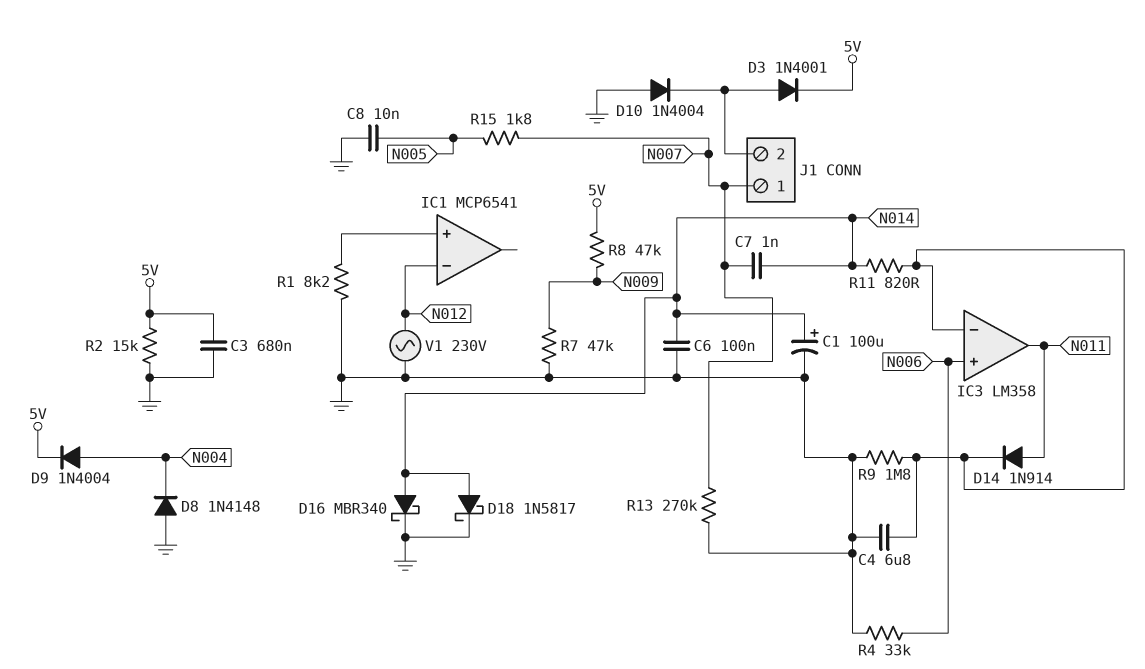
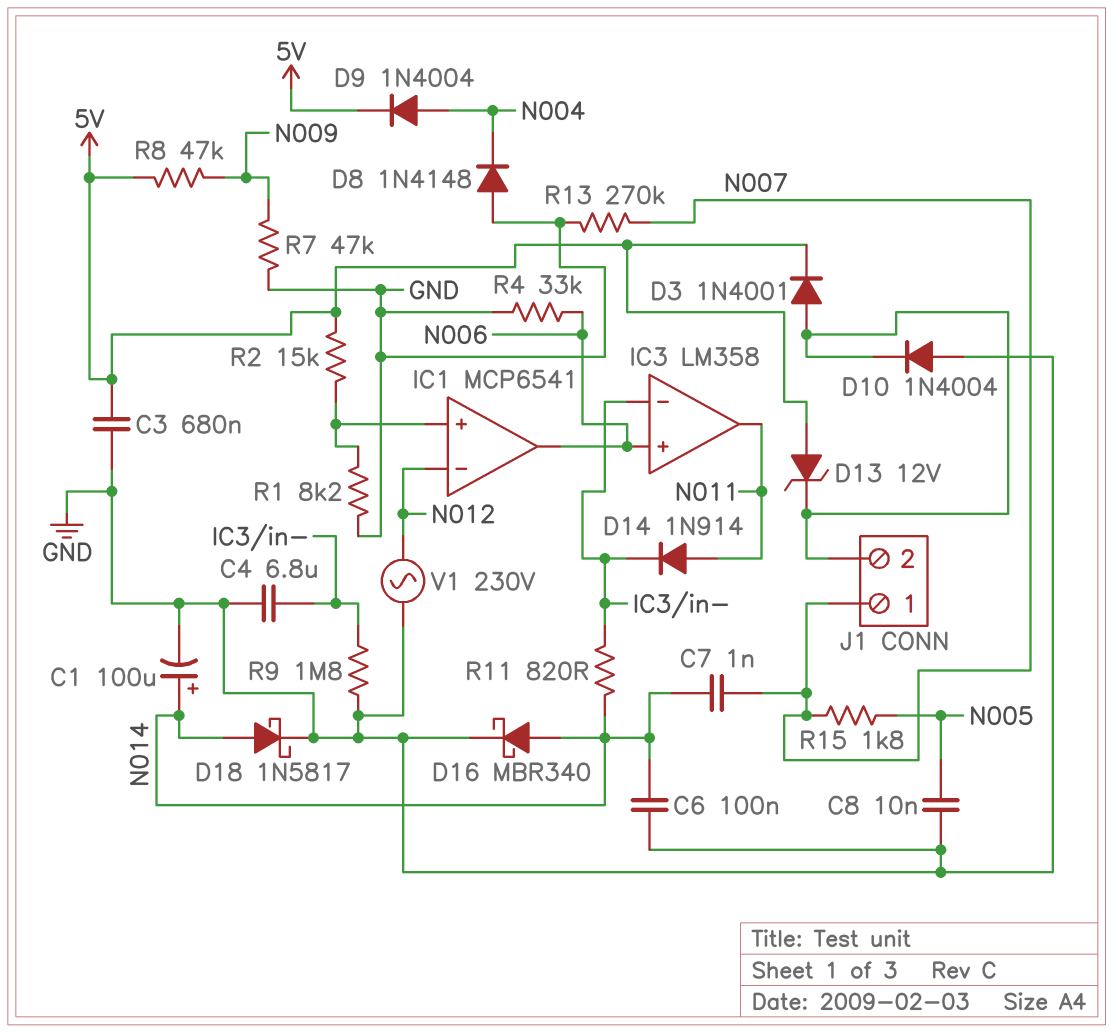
D13: none -> zener 12V (A 5V, K J1/2)
IC1 pin out: none -> N006
R2: 15k (5V, GND) -> 15k (5V, IC1/in+)

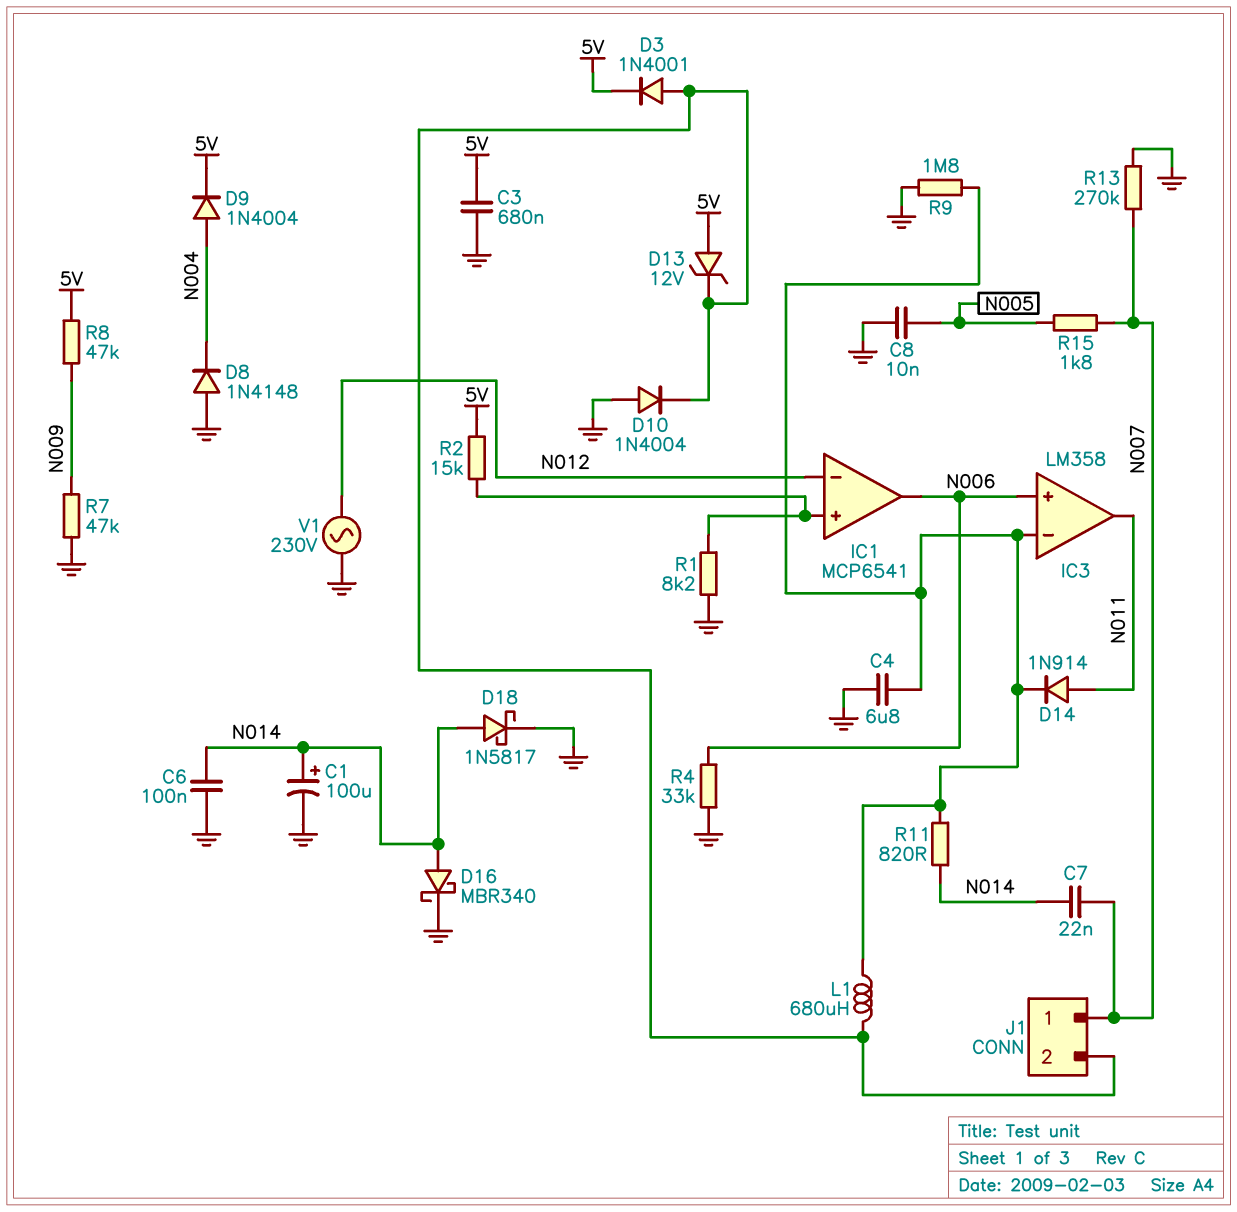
C7: 1nF (N007, N014) -> 22nF (N007, N014)
L1: none -> 680uH (IC3/in-, J1/2)

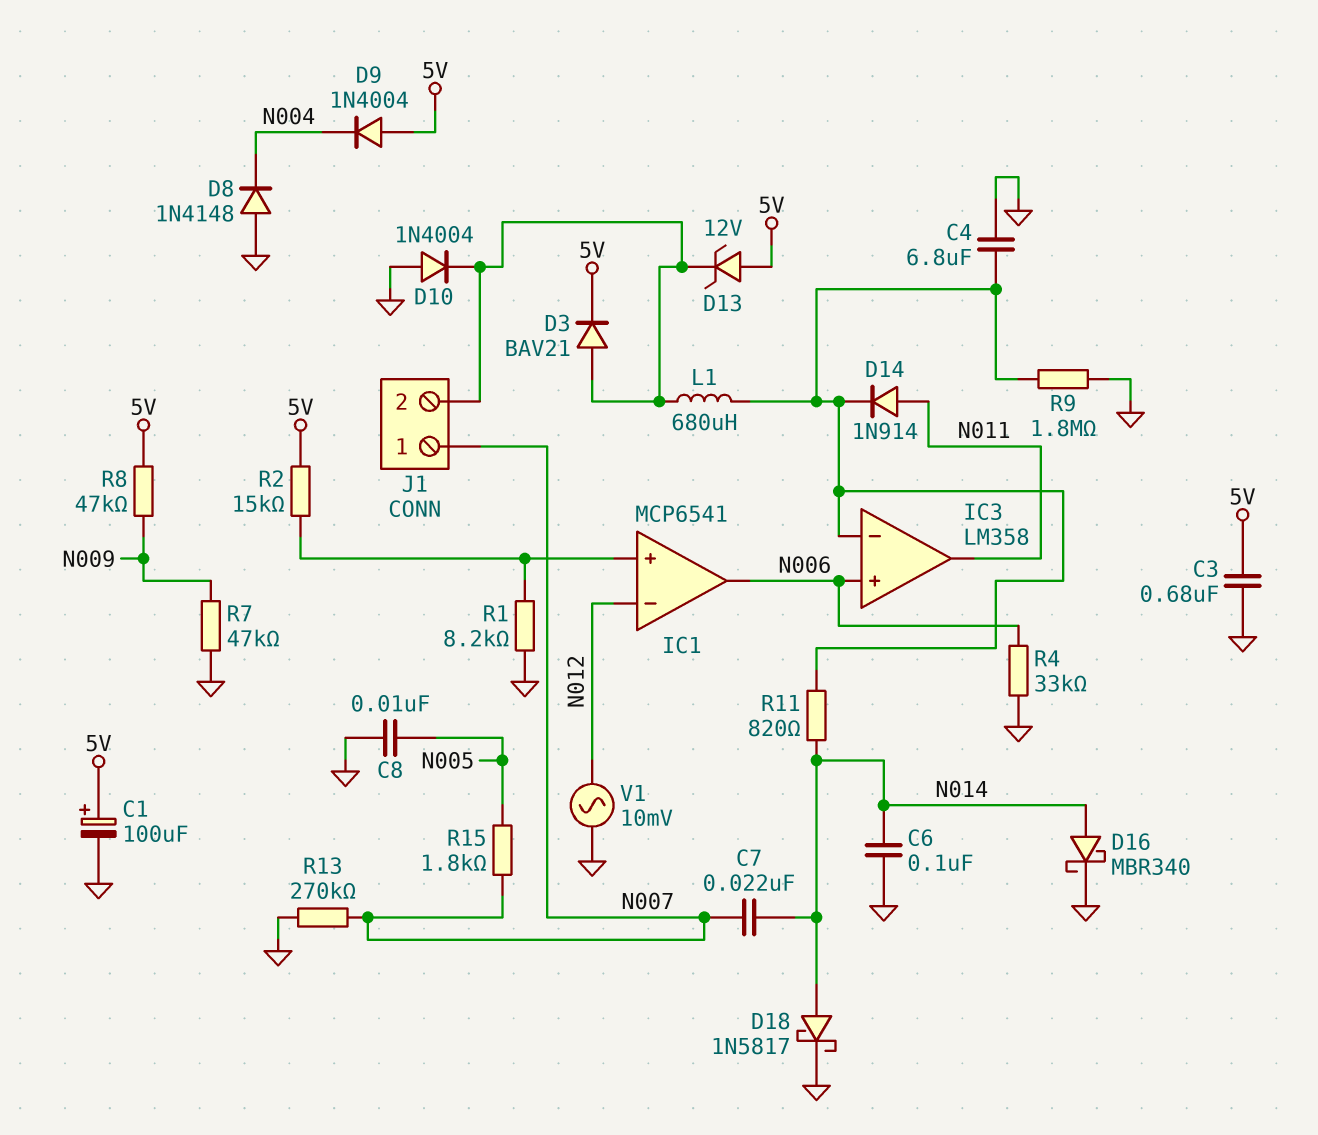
C1: 100uF (plus N014, minus GND) -> 100uF (plus 5V, minus GND)
D3: diode 1N4001 (A J1/2, K 5V) -> diode BAV21 (A J1/2, K 5V)
D9: diode 1N4004 (A N004, K 5V) -> diode 1N4004 (A 5V, K N004)
V1: AC 230V (GND, N012) -> AC 10mV (GND, N012)

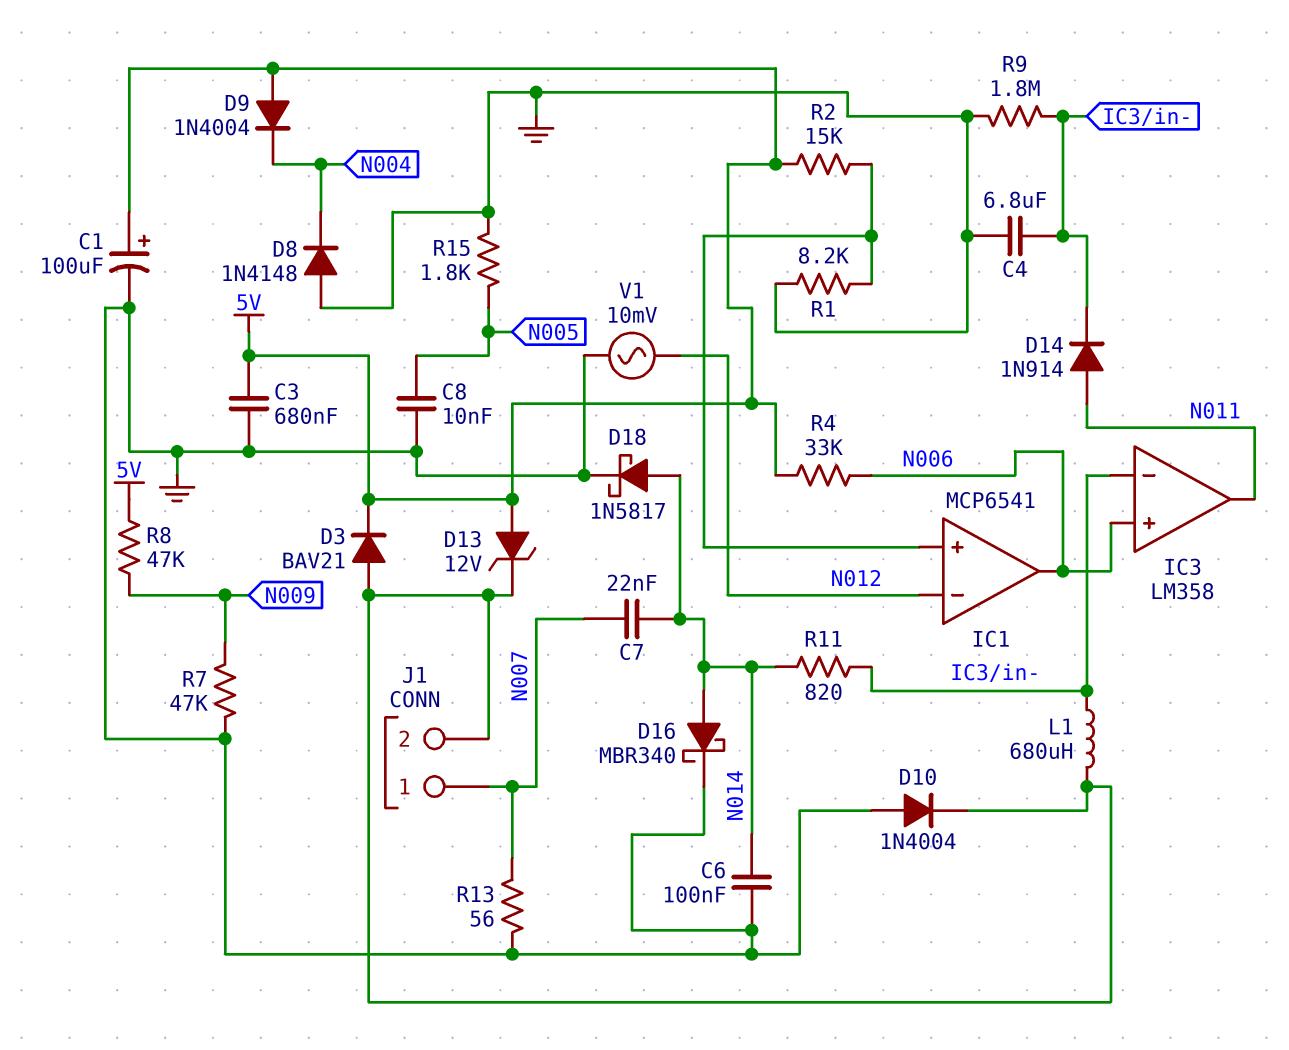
R4: 33k (GND, N006) -> 33k (5V, N006)
R13: 270k (GND, N007) -> 56 (GND, N007)
R15: 1.8k (N005, N007) -> 1.8k (GND, N005)

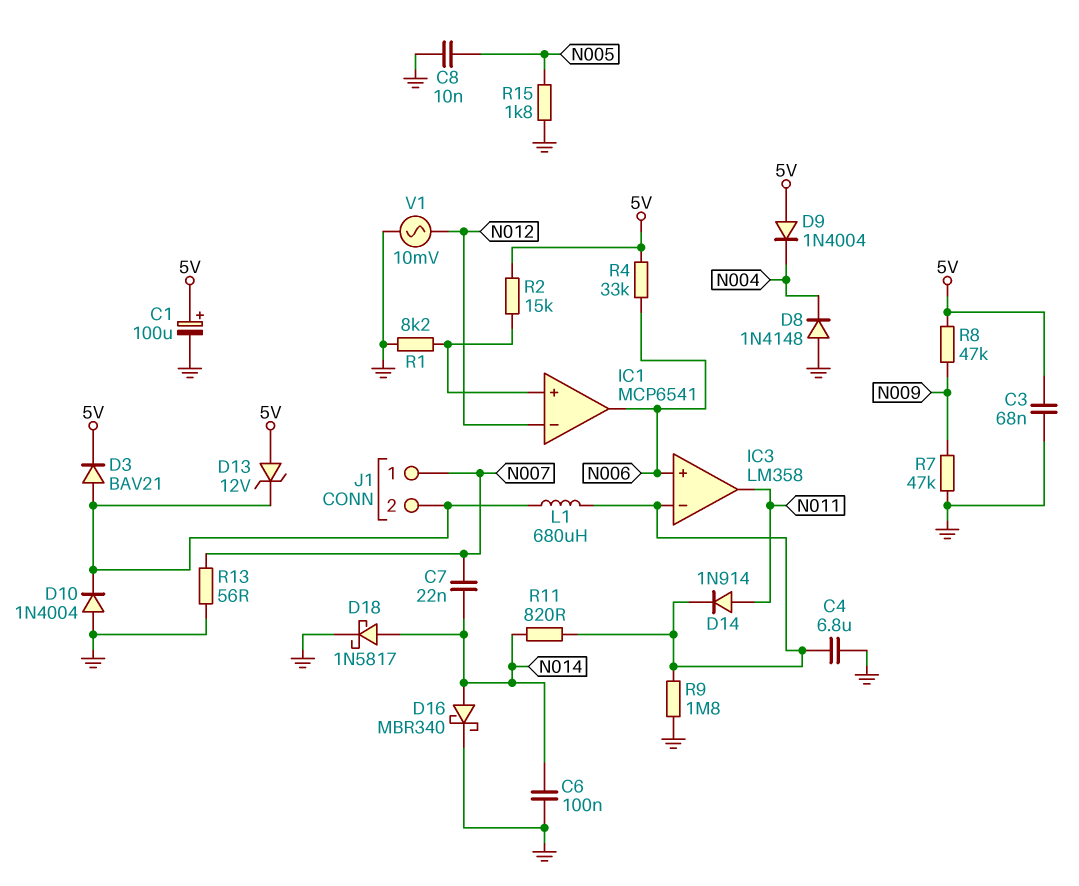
C3: 680nF (5V, GND) -> 68nF (5V, GND)

